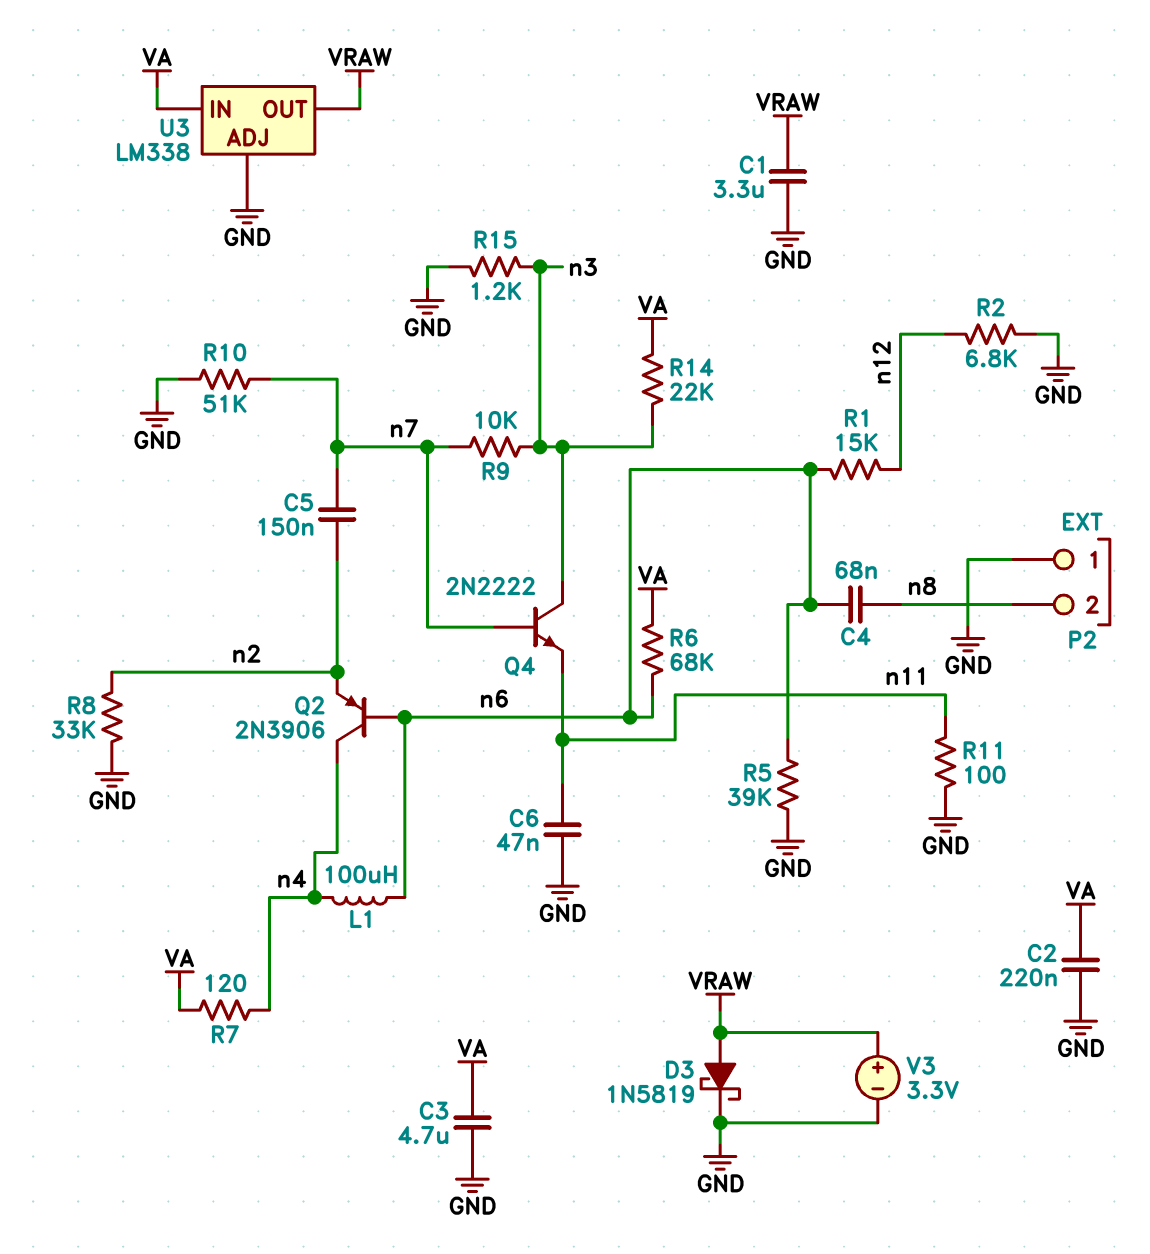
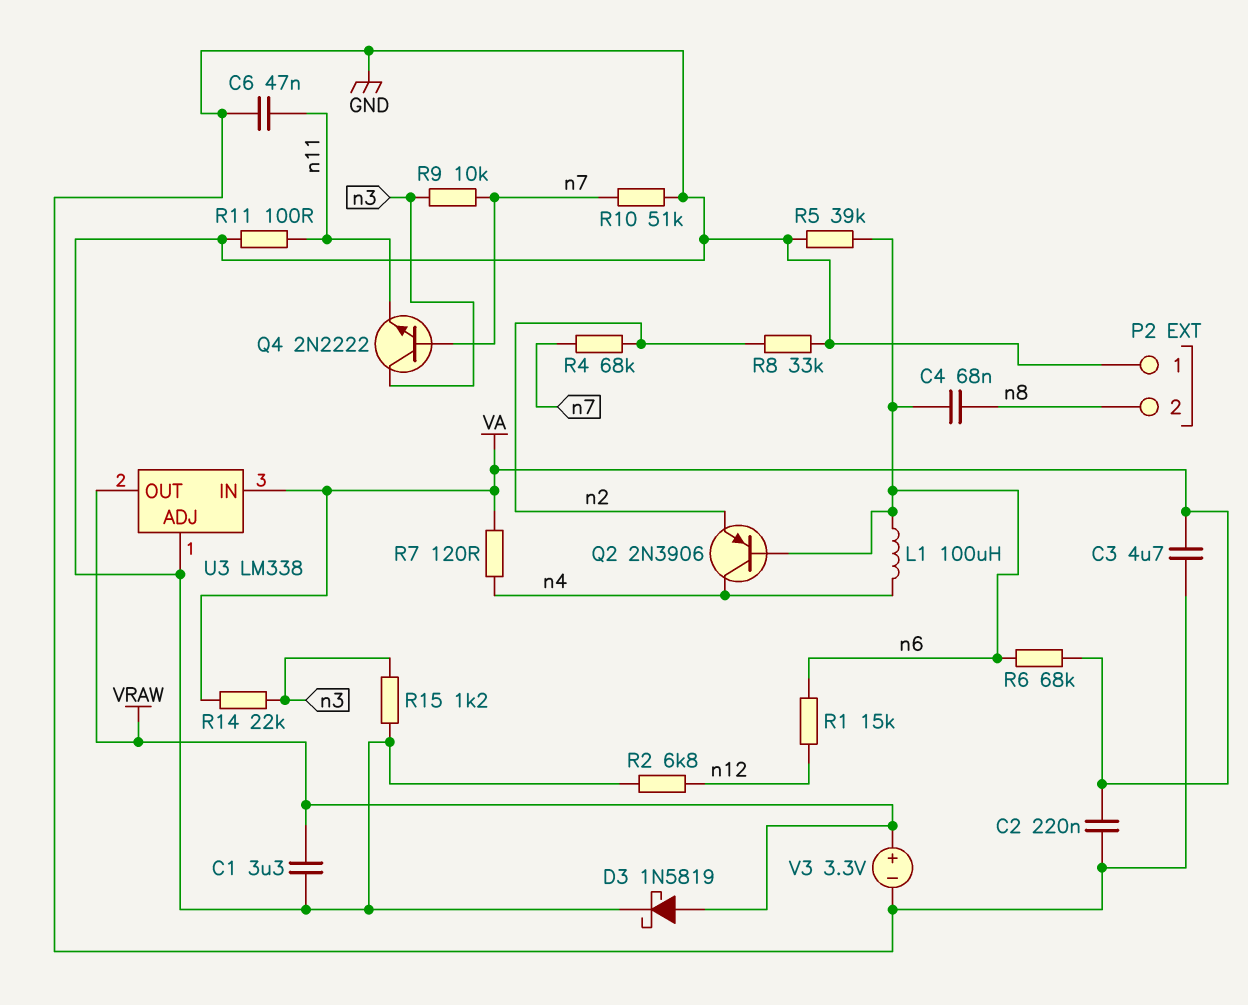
C5: 150nF (n2, n7) -> none
R4: none -> 68k (n2, n7)

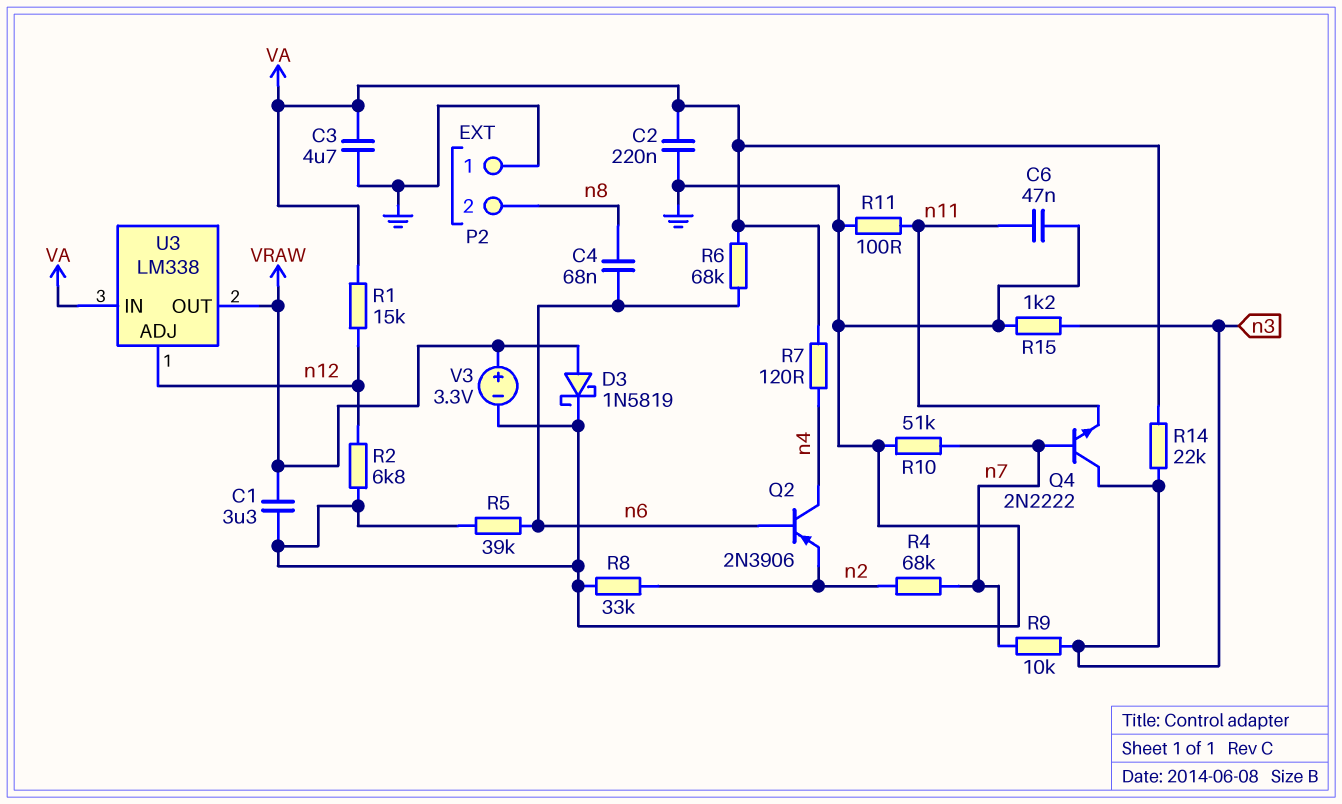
L1: 100uH (n4, n6) -> none
R1: 15k (n6, n12) -> 15k (VA, n12)
U3 pin ADJ: GND -> n12

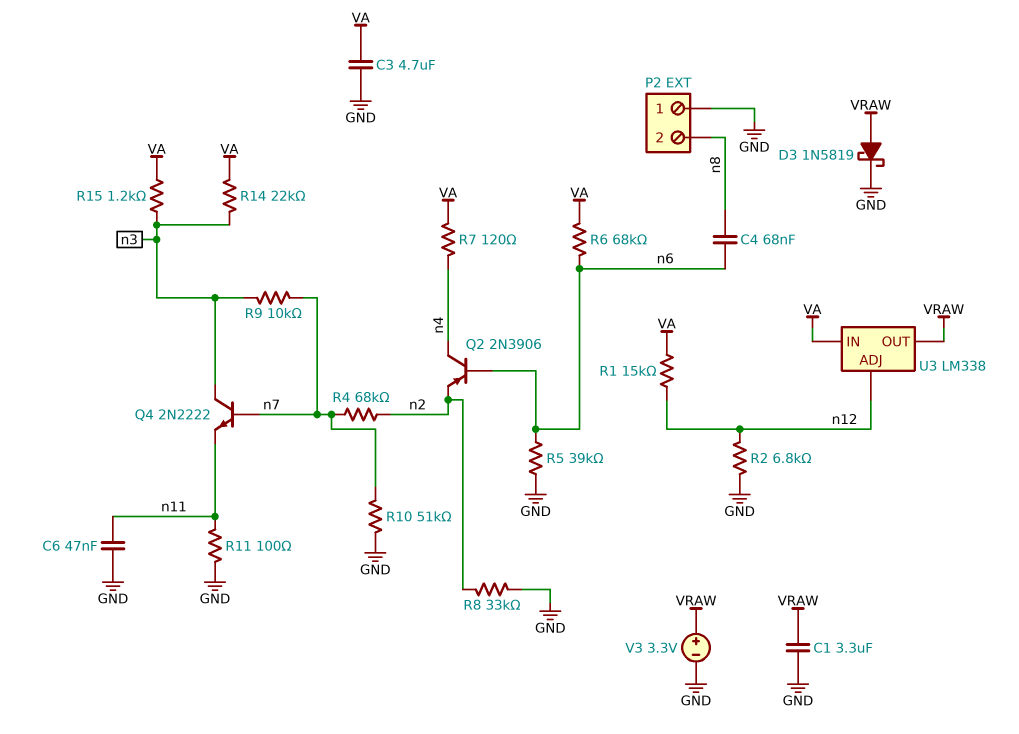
C2: 220nF (GND, VA) -> none
R15: 1.2k (GND, n3) -> 1.2k (VA, n3)

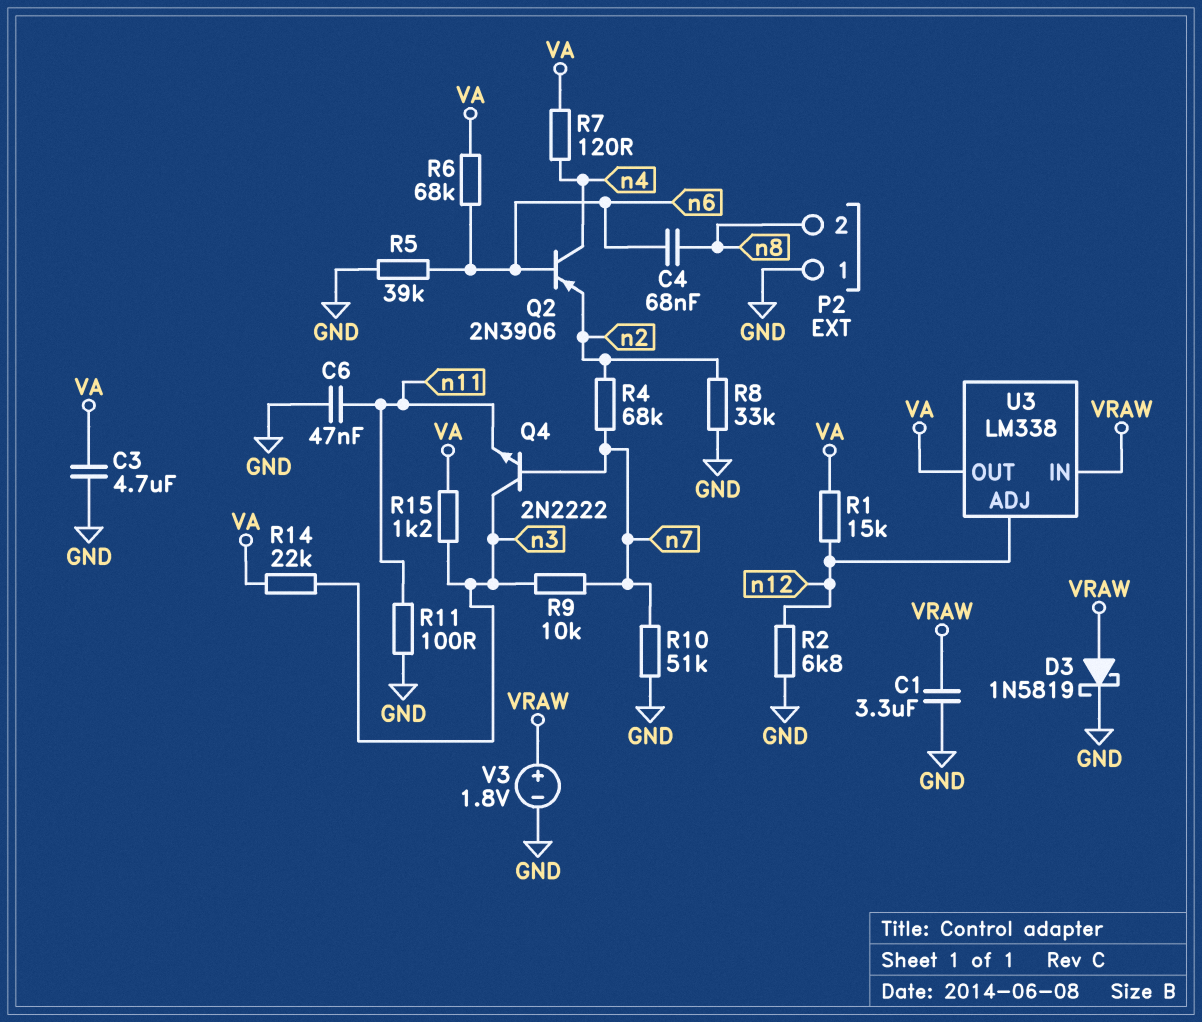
U3 pin IN: VA -> VRAW
U3 pin OUT: VRAW -> VA
V3: 3.3V (plus VRAW, minus GND) -> 1.8V (plus VRAW, minus GND)

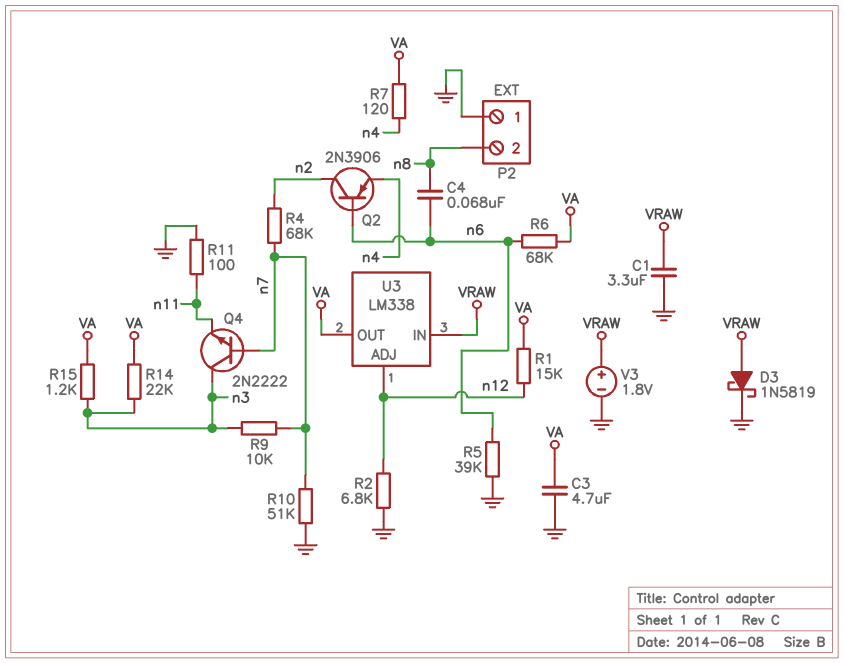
C6: 47nF (GND, n11) -> none
Q2: PNP 2N3906 (B n6, C n4, E n2) -> PNP 2N3906 (B n6, C n2, E n4)
R8: 33k (GND, n2) -> none

